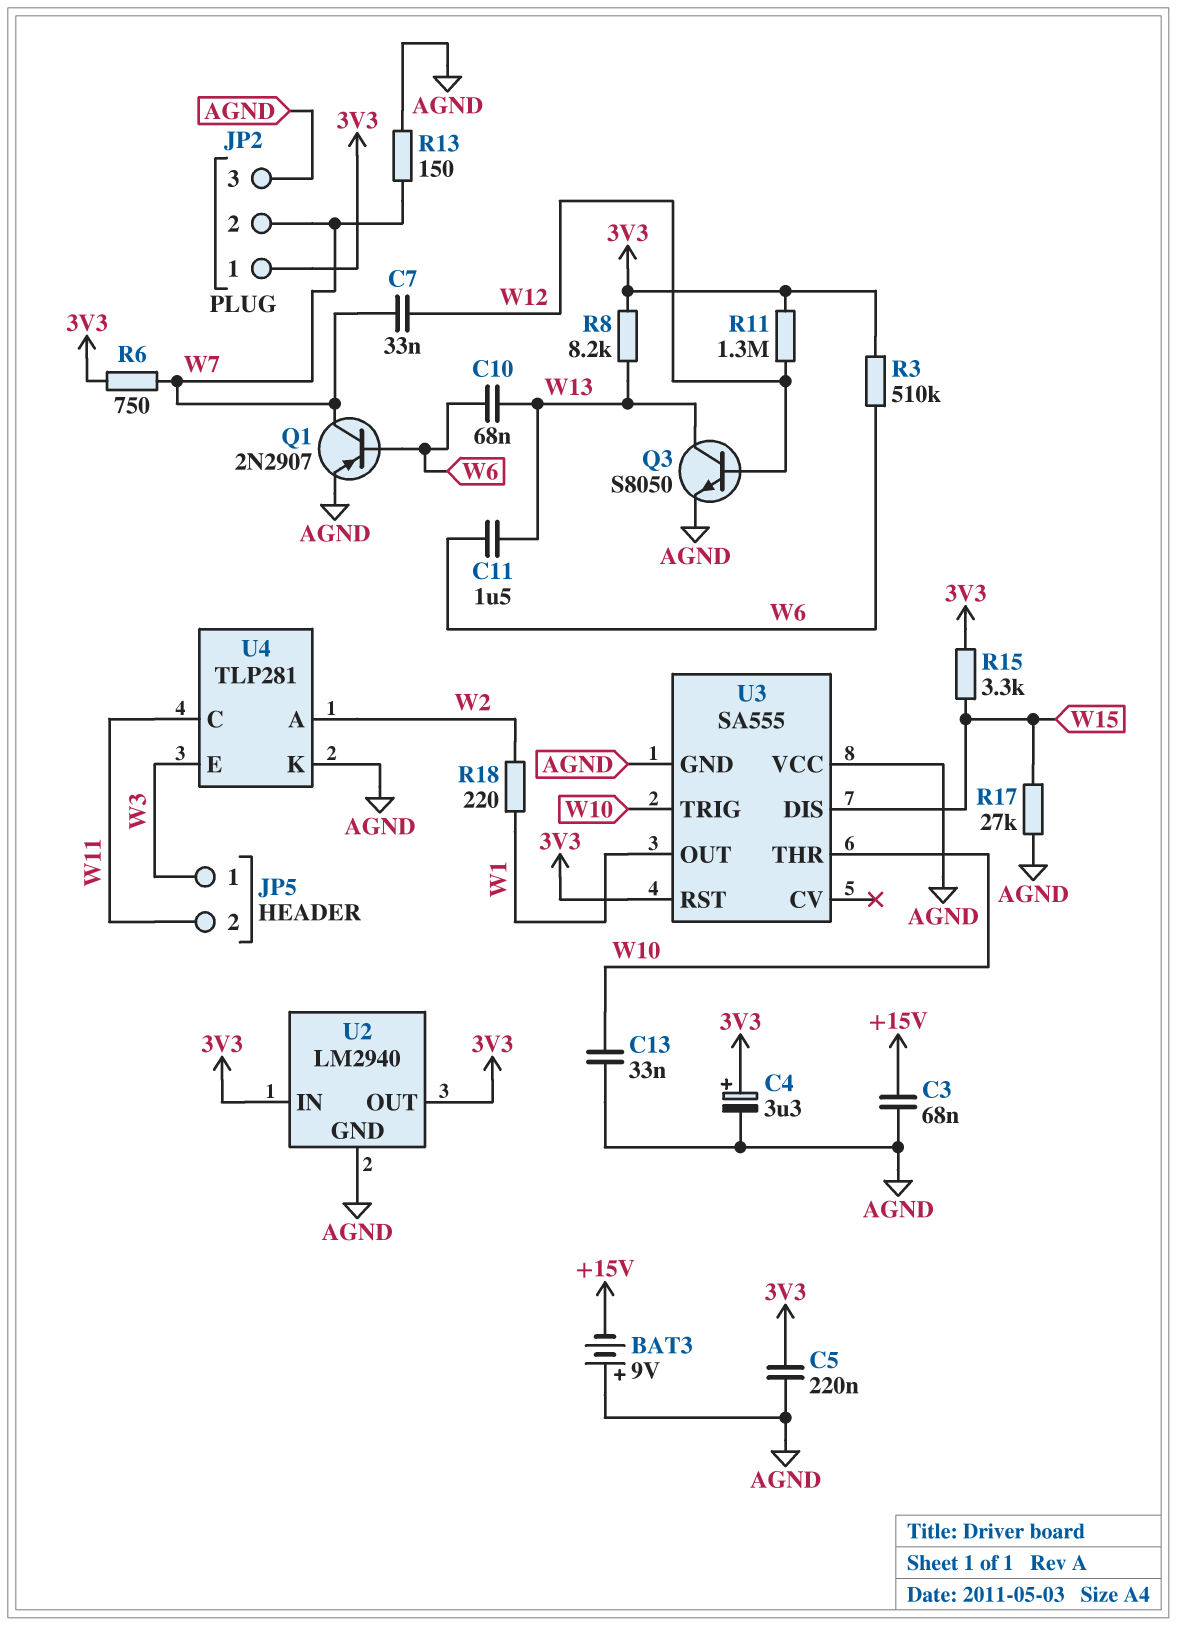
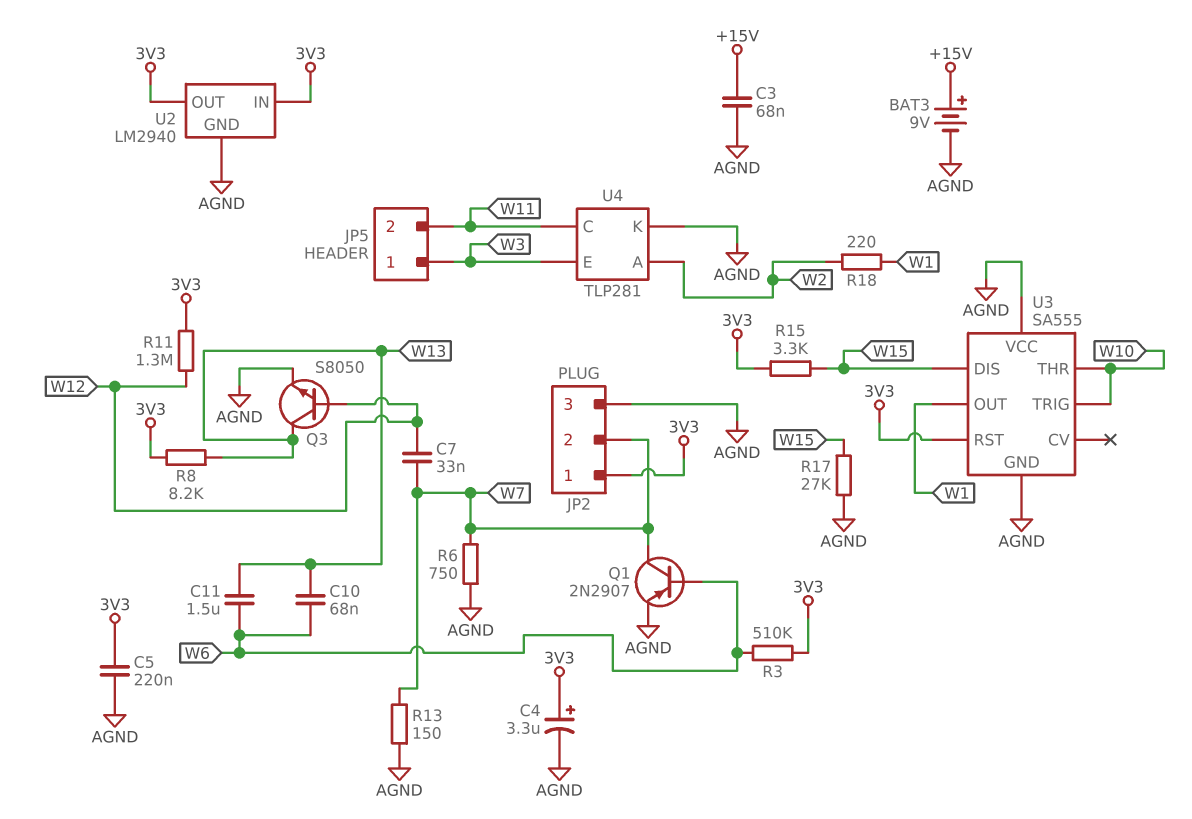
BAT3: 9V (plus AGND, minus +15V) -> 9V (plus +15V, minus AGND)
C13: 33nF (AGND, W10) -> none
R6: 750 (3V3, W7) -> 750 (AGND, W7)

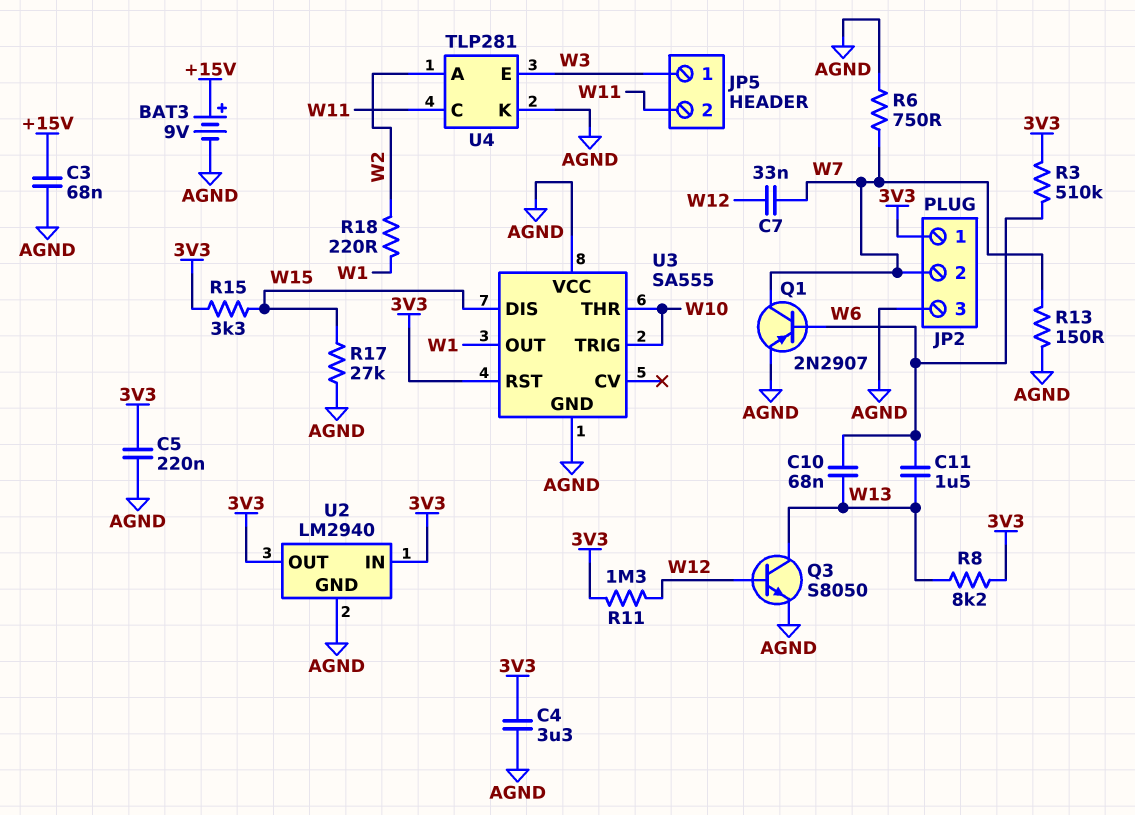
C4: 3.3uF (plus 3V3, minus AGND) -> 3.3uF (3V3, AGND)

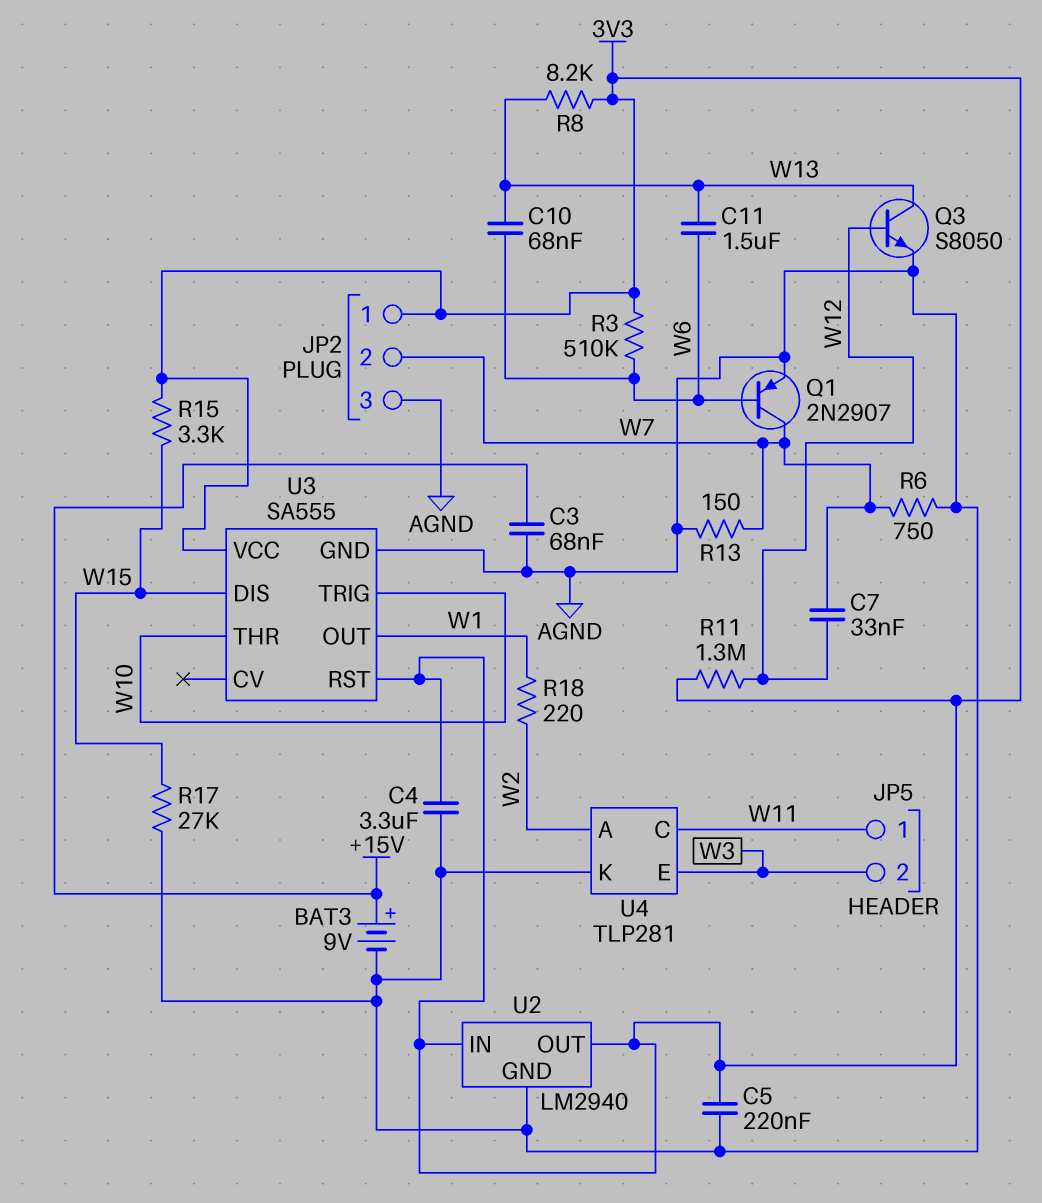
JP5 pin 1: W3 -> W11
JP5 pin 2: W11 -> W3
U3 pin VCC: AGND -> 3V3

